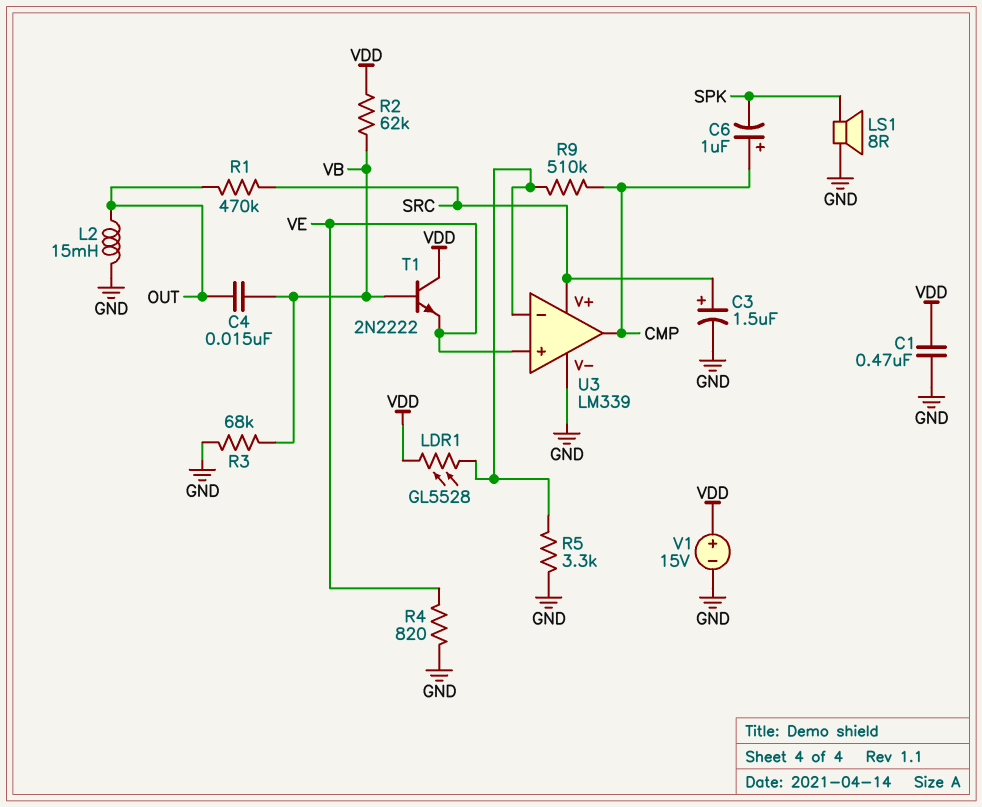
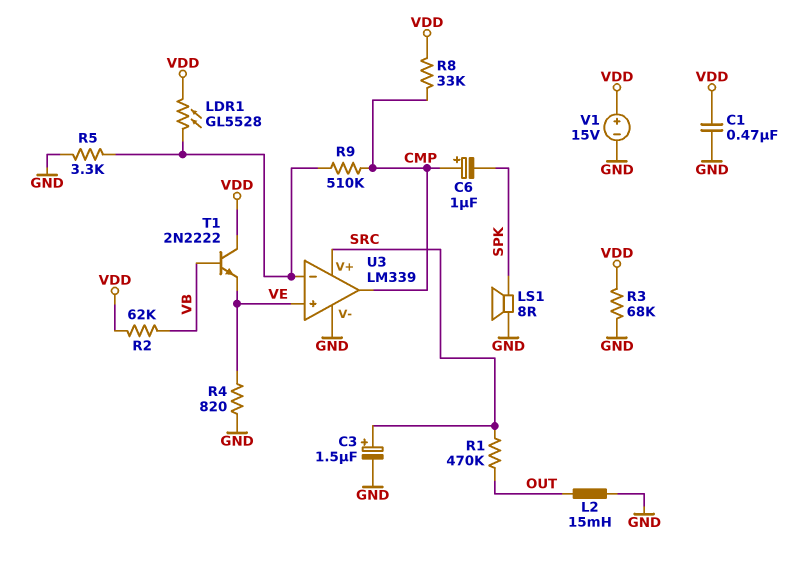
C4: 15nF (OUT, VB) -> none
R3: 68k (GND, VB) -> 68k (GND, VDD)
R8: none -> 33k (CMP, VDD)

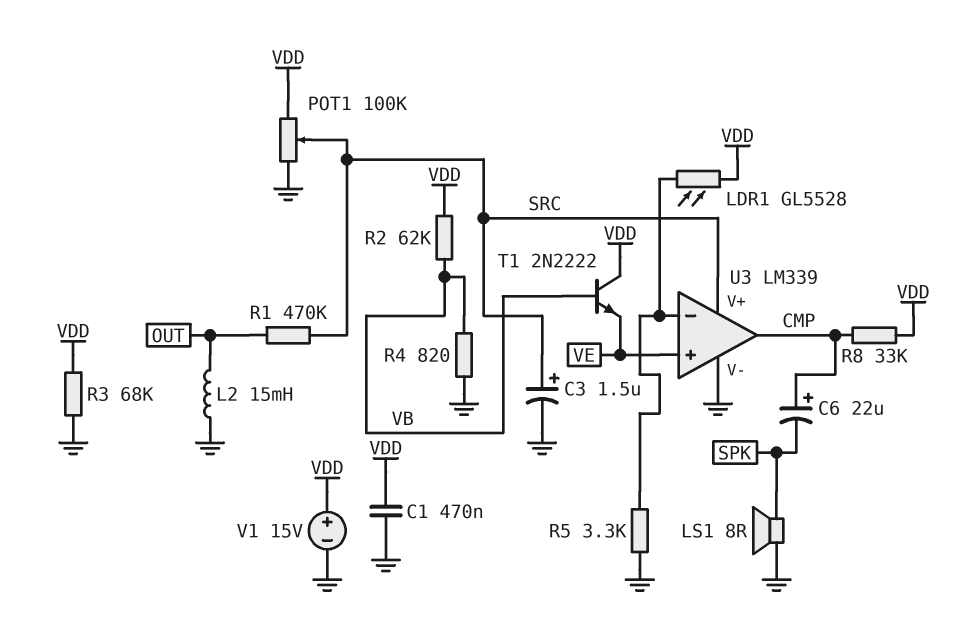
C6: 1uF (plus CMP, minus SPK) -> 22uF (plus CMP, minus SPK)
POT1: none -> 100k (GND, VDD, wiper SRC)
R4: 820 (GND, VE) -> 820 (GND, VB)
R9: 510k (CMP, U3/in-) -> none

